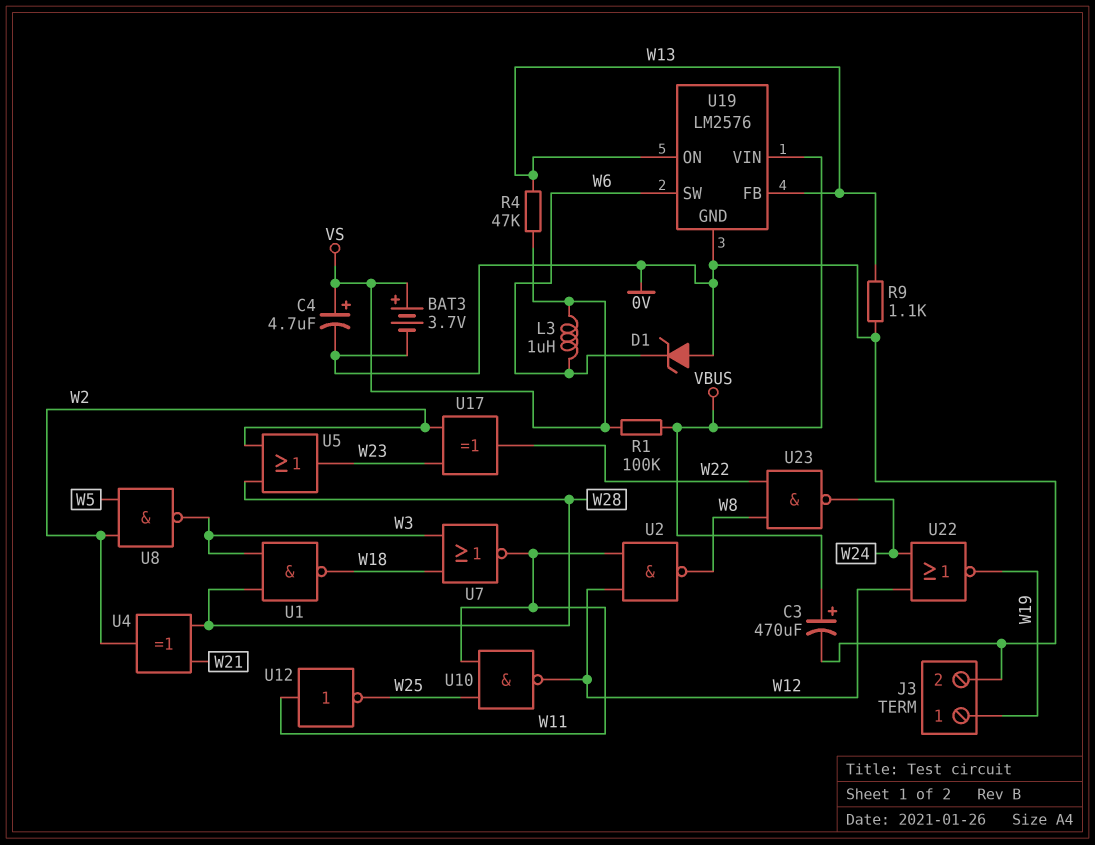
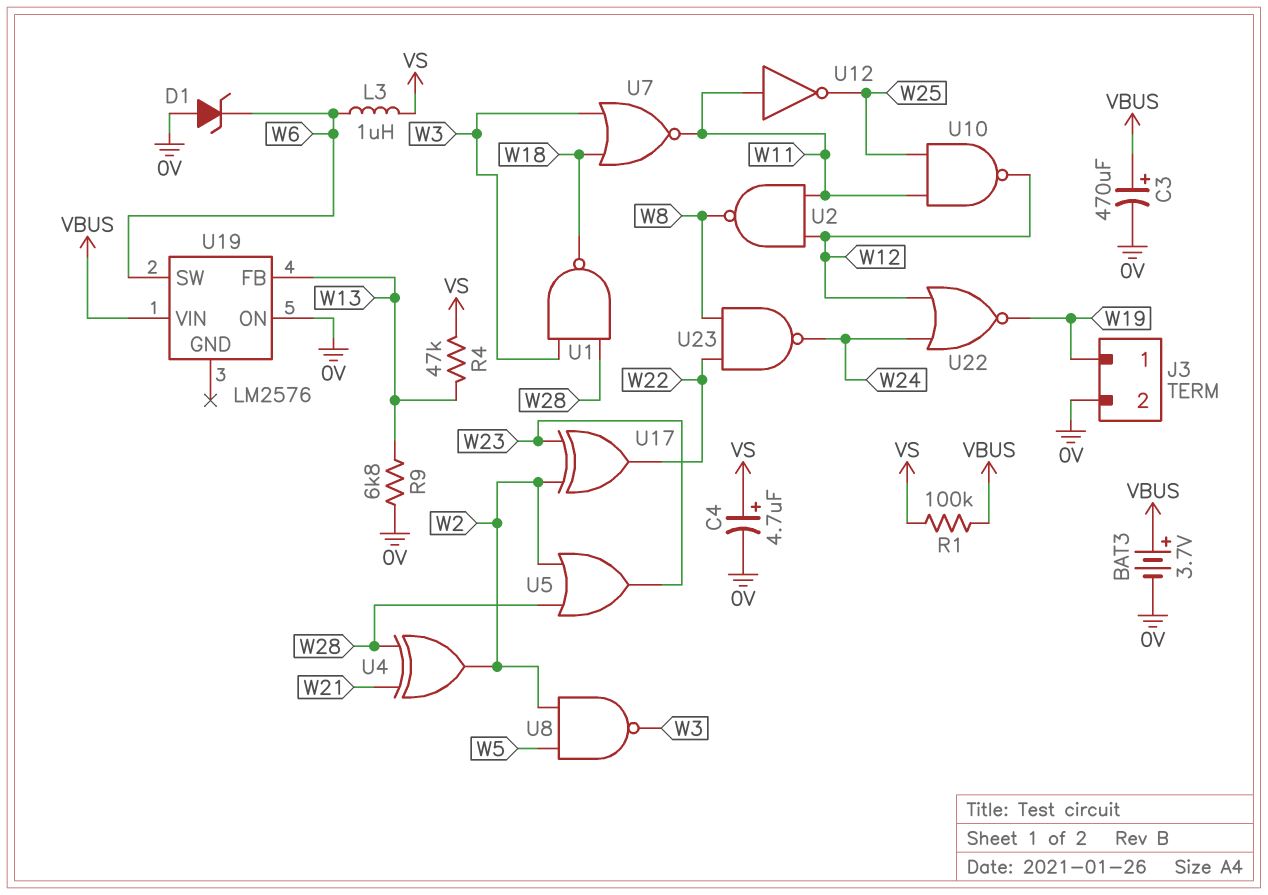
BAT3: 3.7V (plus VS, minus 0V) -> 3.7V (plus VBUS, minus 0V)
R9: 1.1k (0V, W13) -> 6.8k (0V, W13)
U19 pin GND: 0V -> none
U19 pin ON: W13 -> 0V

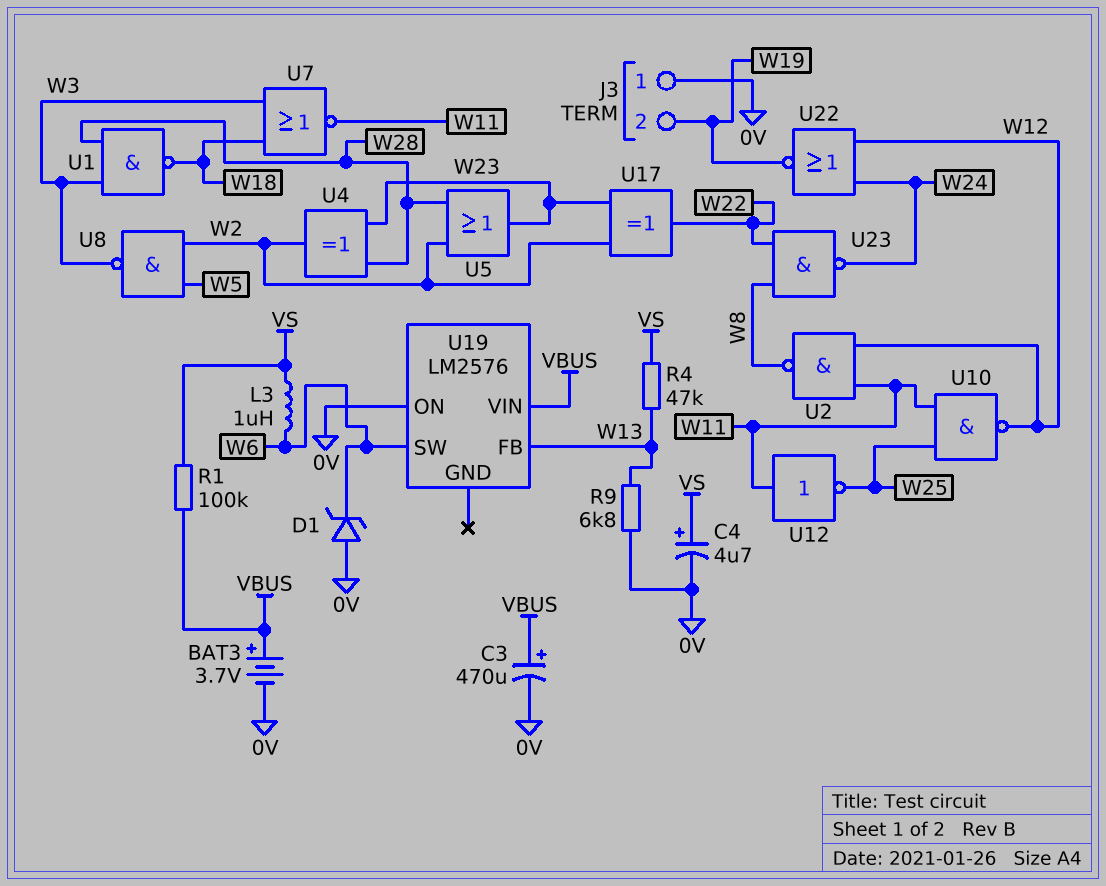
J3 pin 1: W19 -> 0V
J3 pin 2: 0V -> W19
U4: XOR (in W21, in W28, out W2) -> XOR (in W23, in W28, out W2)

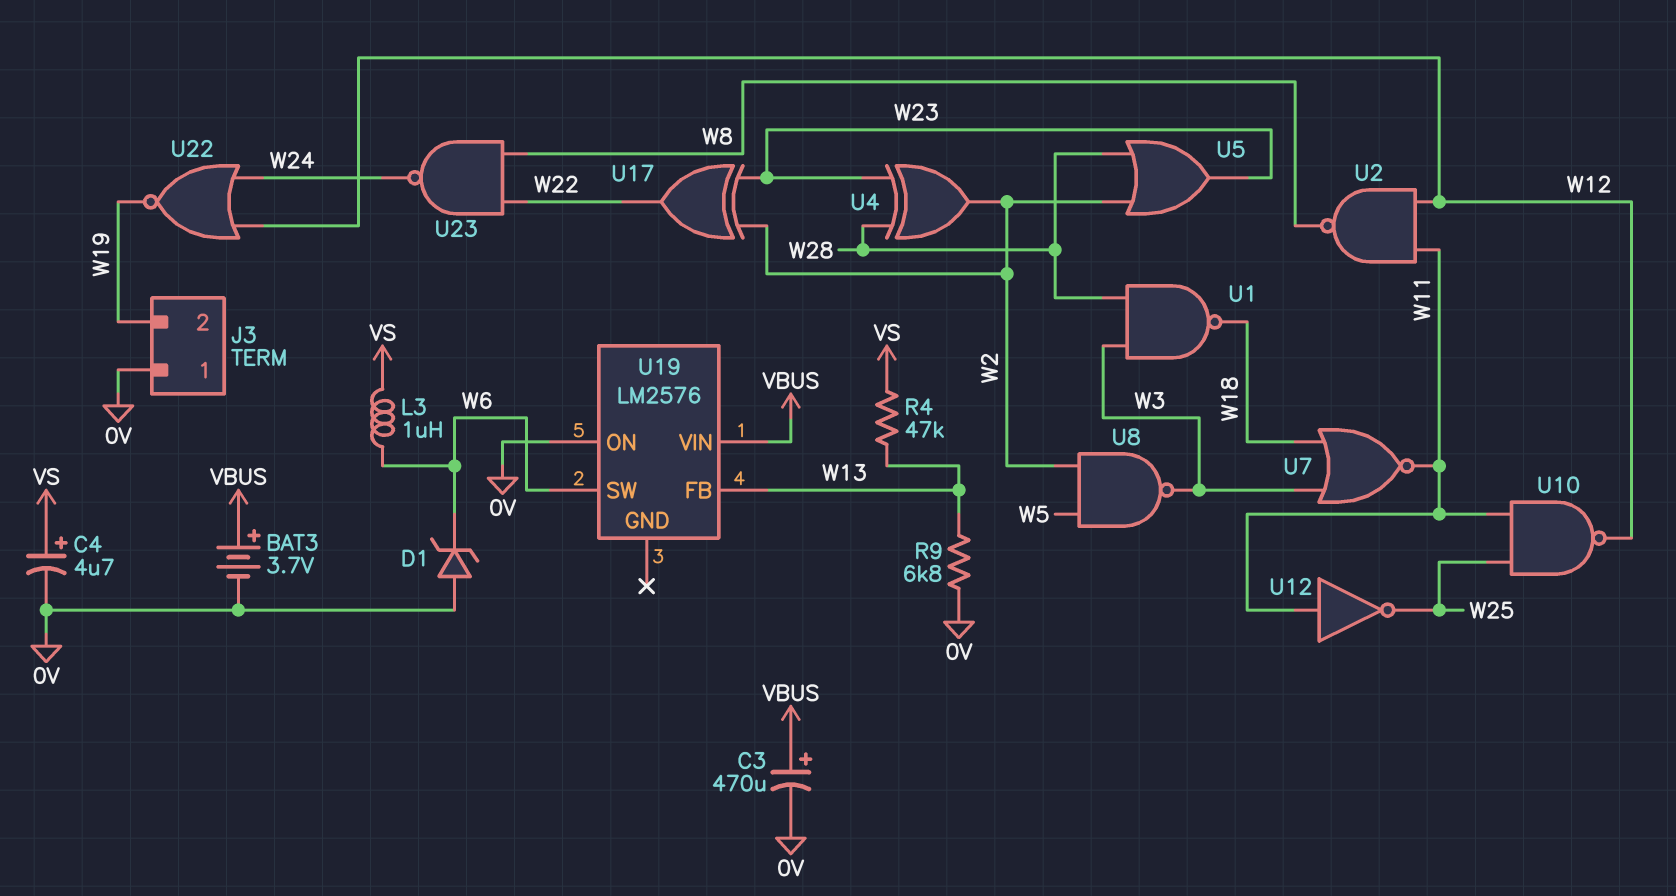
R1: 100k (VBUS, VS) -> none

